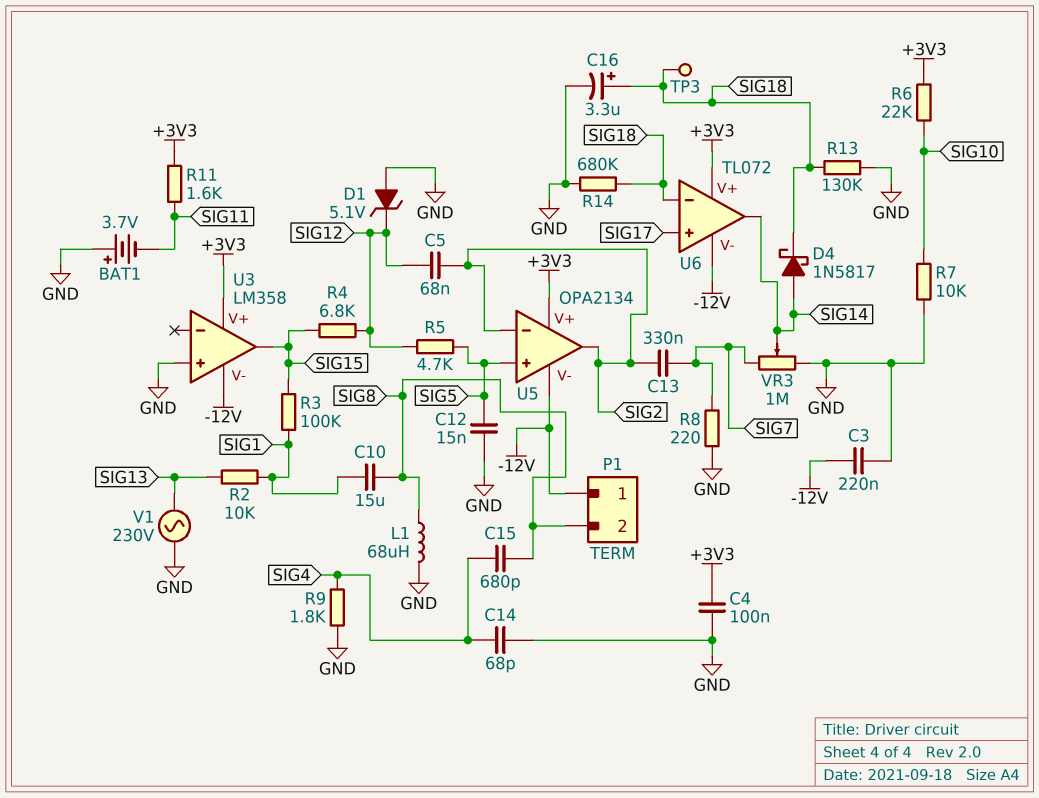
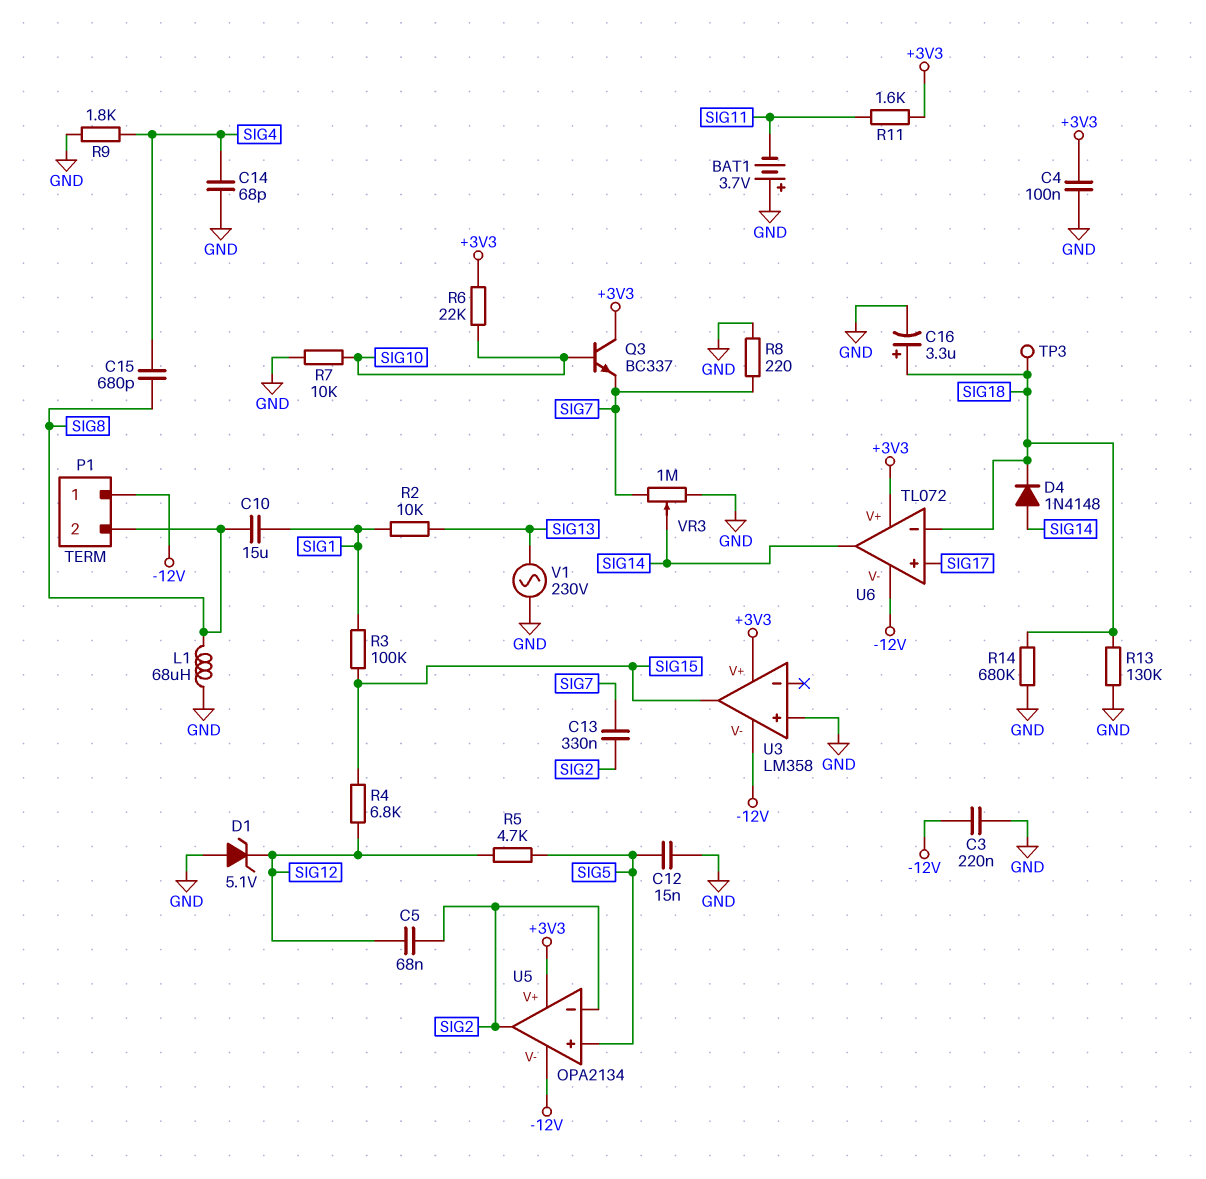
D4: schottky 1N5817 (A SIG14, K SIG18) -> diode 1N4148 (A SIG14, K SIG18)
Q3: none -> NPN BC337 (B SIG10, C +3V3, E SIG7)

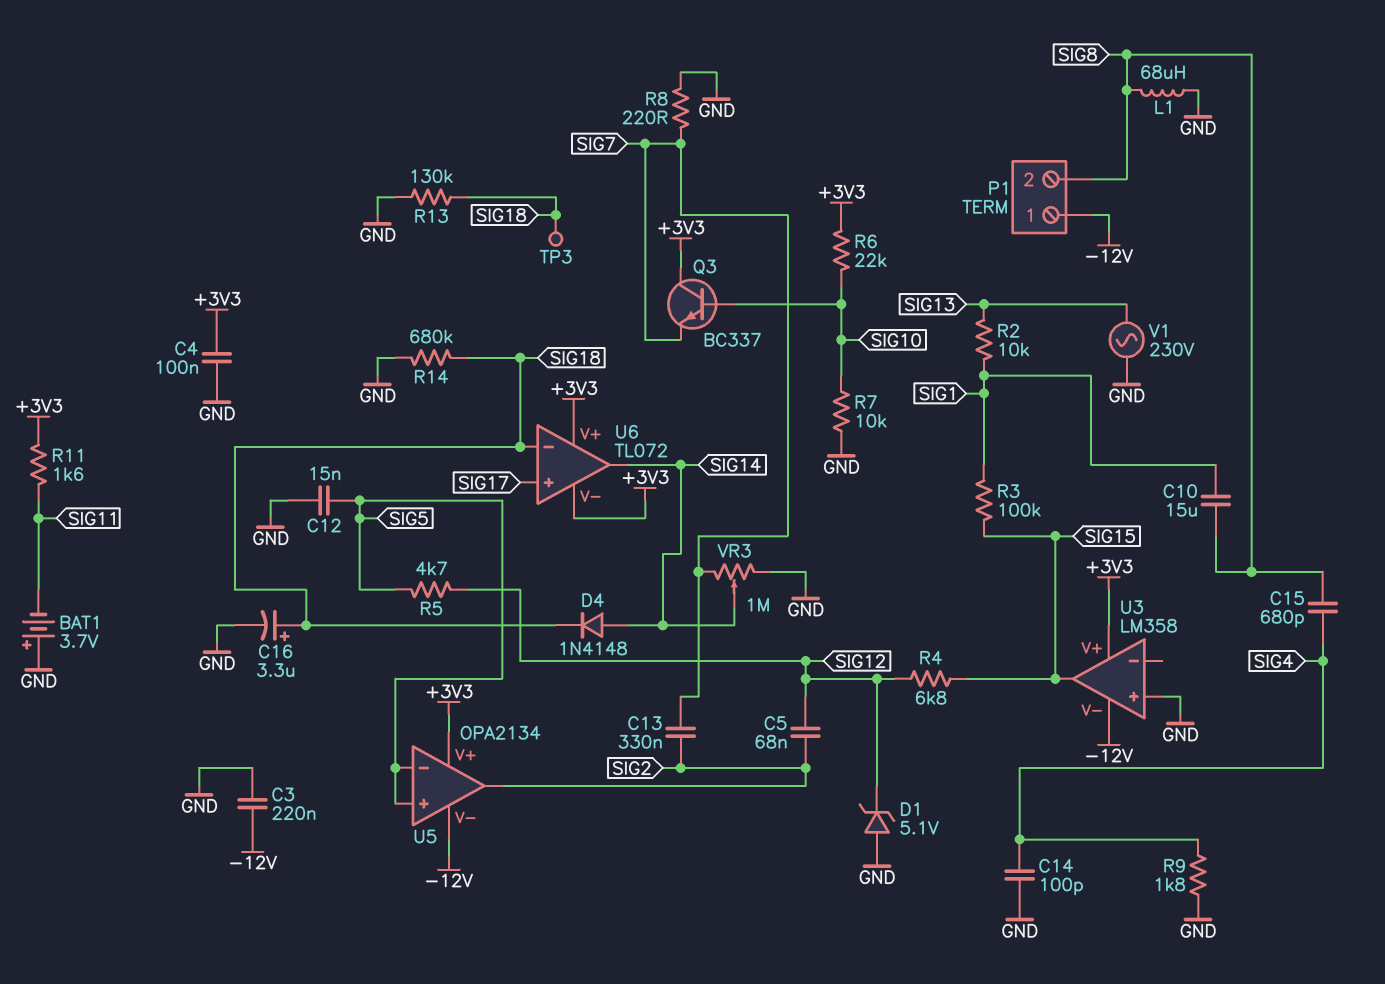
C14: 68pF (GND, SIG4) -> 100pF (GND, SIG4)
U5 pin in-: SIG2 -> SIG5
U6 pin V-: -12V -> +3V3

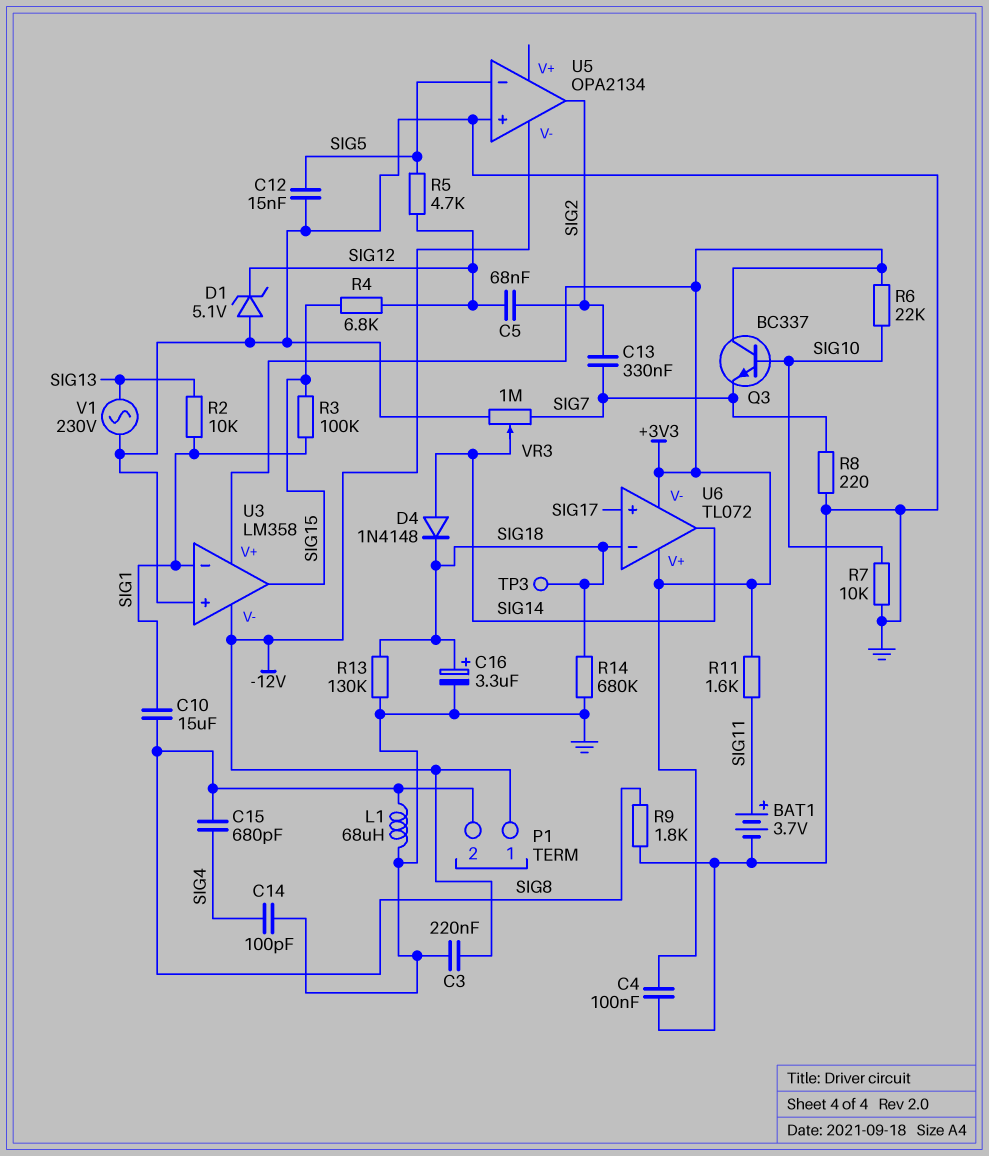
BAT1: 3.7V (plus GND, minus SIG11) -> 3.7V (plus SIG11, minus GND)
R9: 1.8k (GND, SIG4) -> 1.8k (GND, SIG8)
U3 pin in-: none -> SIG1
U5 pin V+: +3V3 -> none
U5 pin in+: SIG5 -> GND

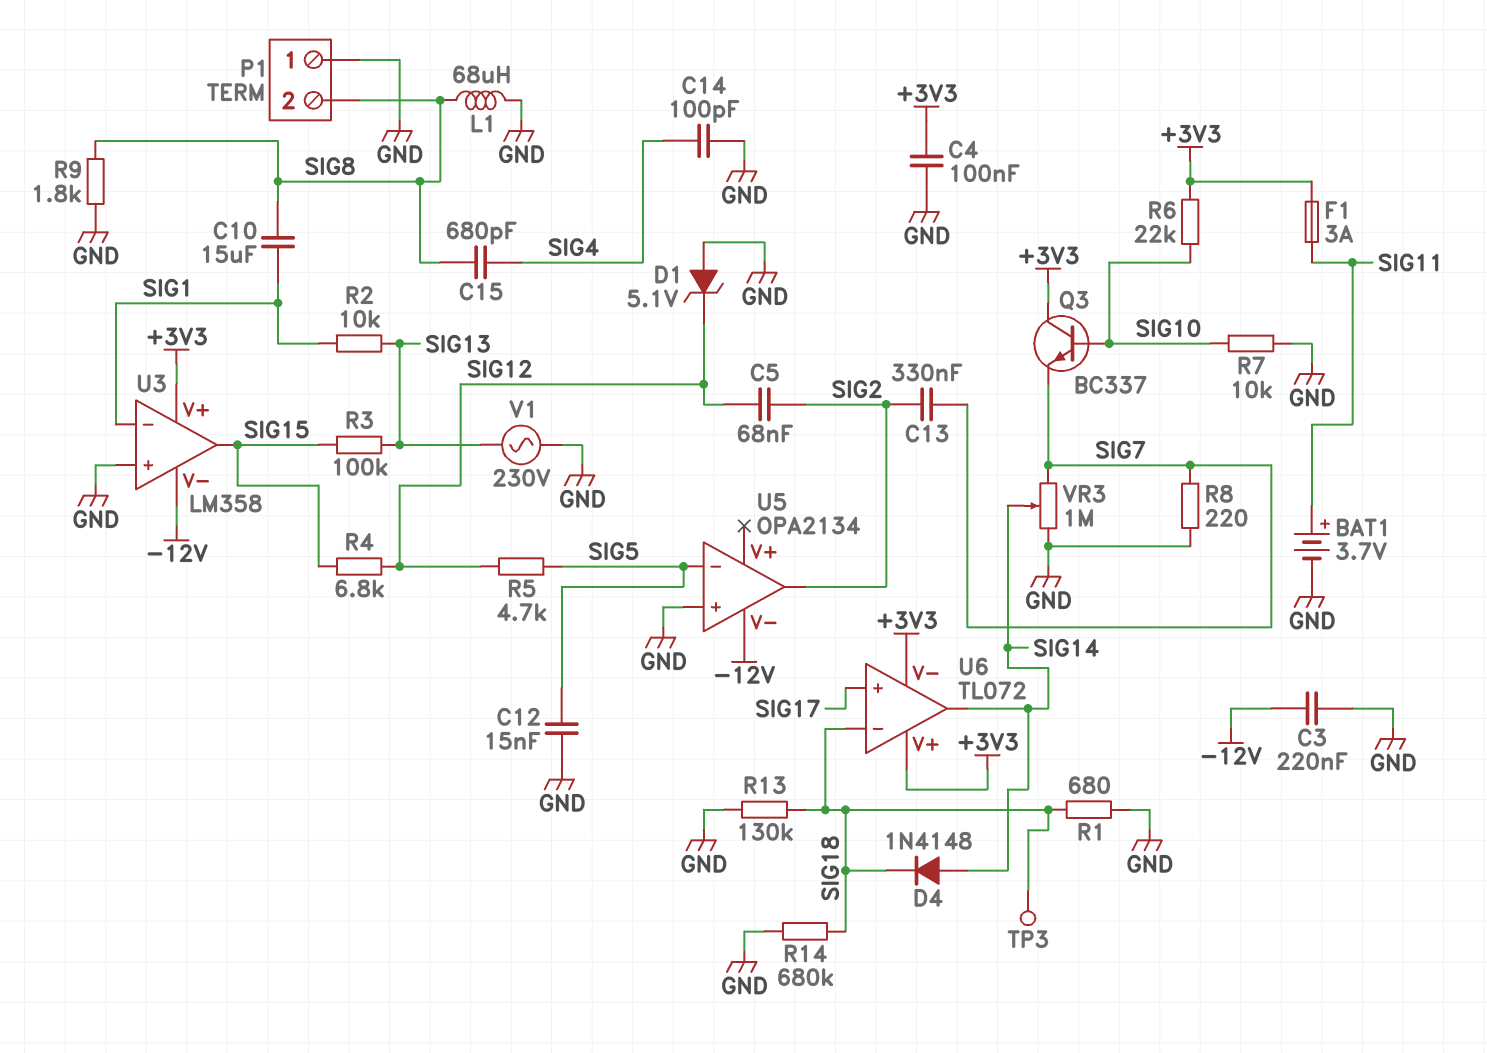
C16: 3.3uF (plus SIG18, minus GND) -> none
F1: none -> 3A (+3V3, SIG11)
P1 pin 1: -12V -> GND
R1: none -> 680 (GND, SIG18)
R3: 100k (SIG1, SIG15) -> 100k (SIG13, SIG15)
R11: 1.6k (+3V3, SIG11) -> none

